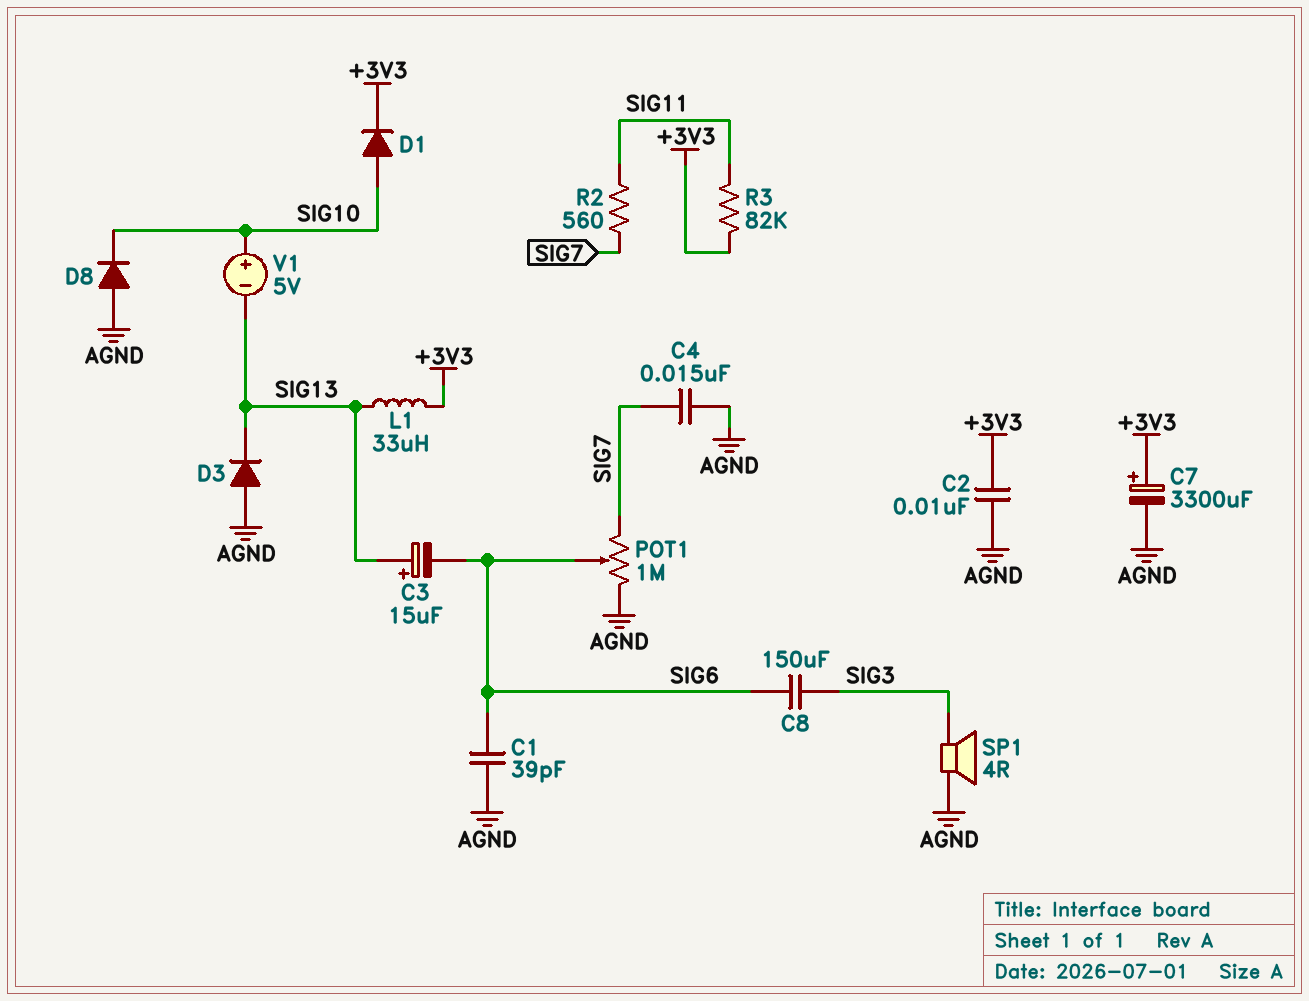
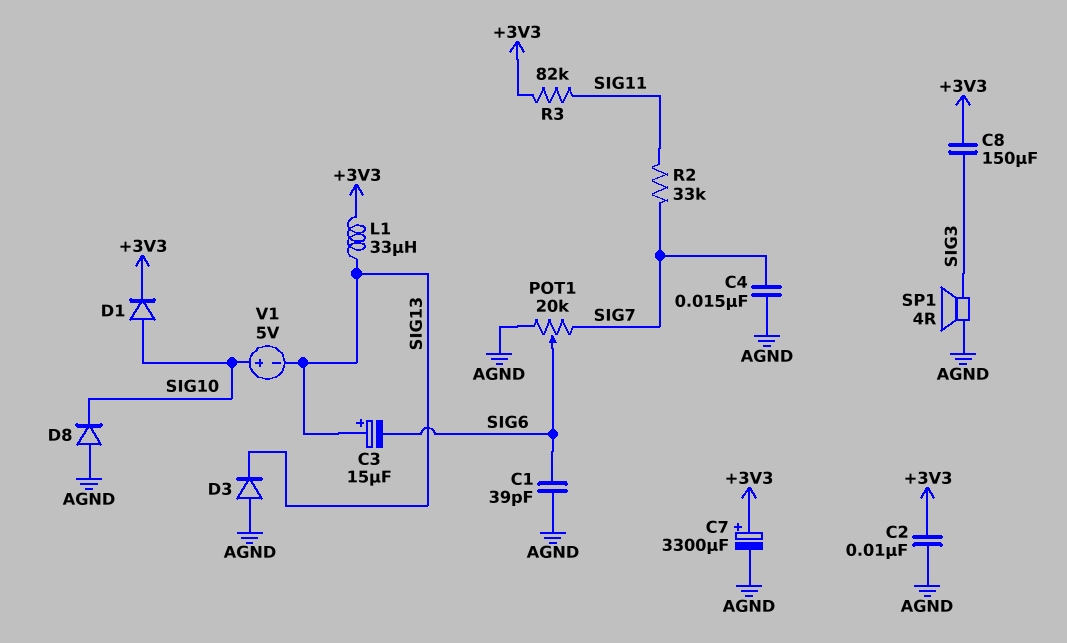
C8: 150uF (SIG3, SIG6) -> 150uF (+3V3, SIG3)
POT1: 1M (AGND, SIG7, wiper SIG6) -> 20k (AGND, SIG7, wiper SIG6)
R2: 560 (SIG7, SIG11) -> 33k (SIG7, SIG11)

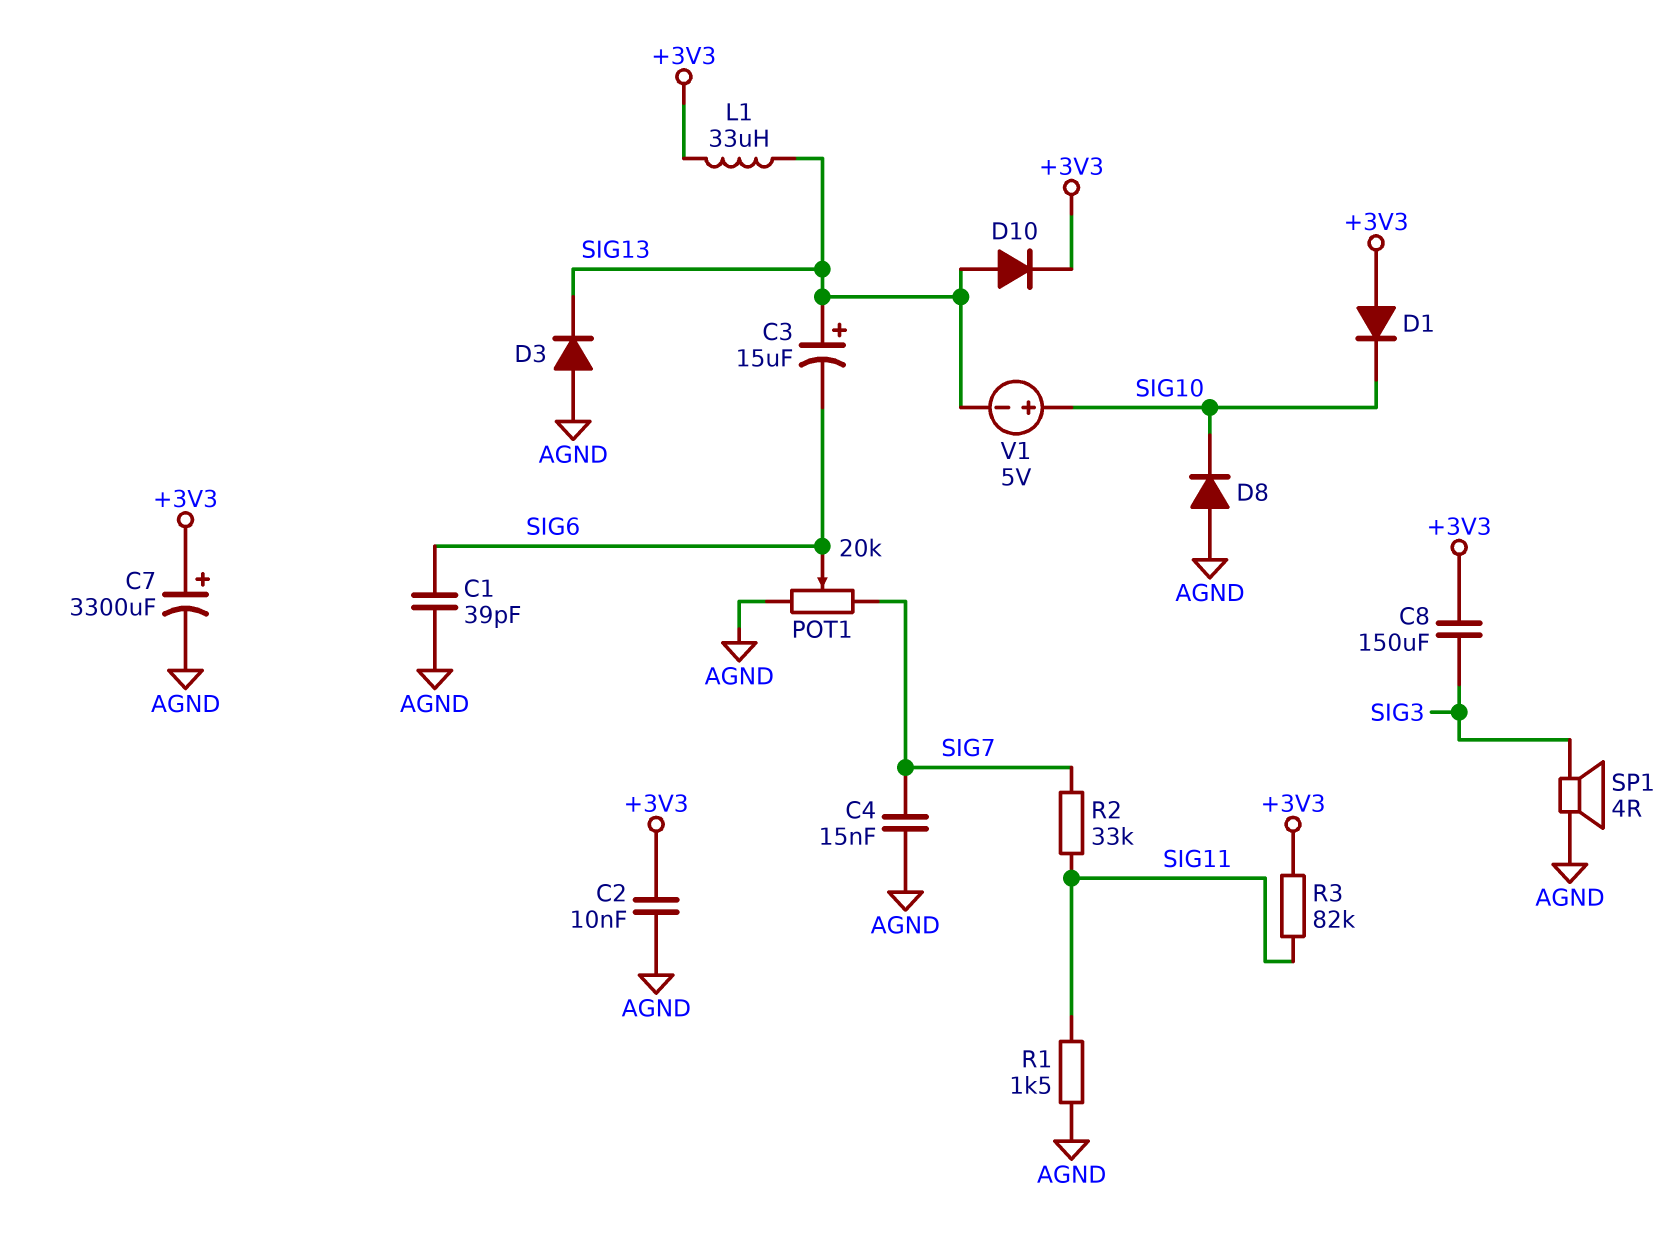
D1: diode (A SIG10, K +3V3) -> diode (A +3V3, K SIG10)
D10: none -> diode (A SIG13, K +3V3)
R1: none -> 1.5k (AGND, SIG11)

